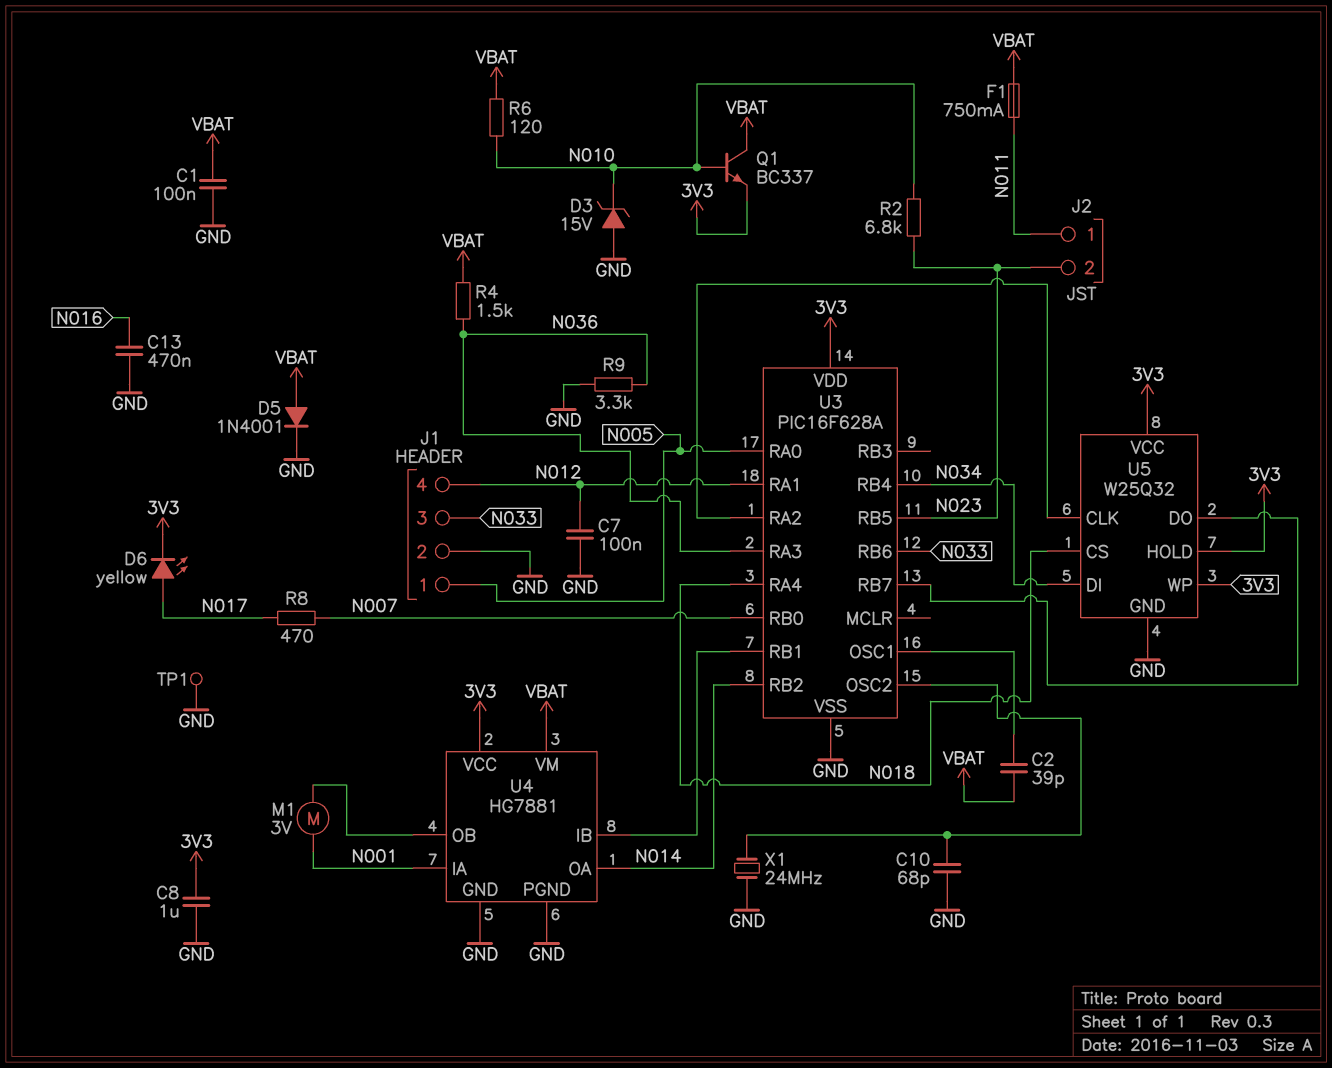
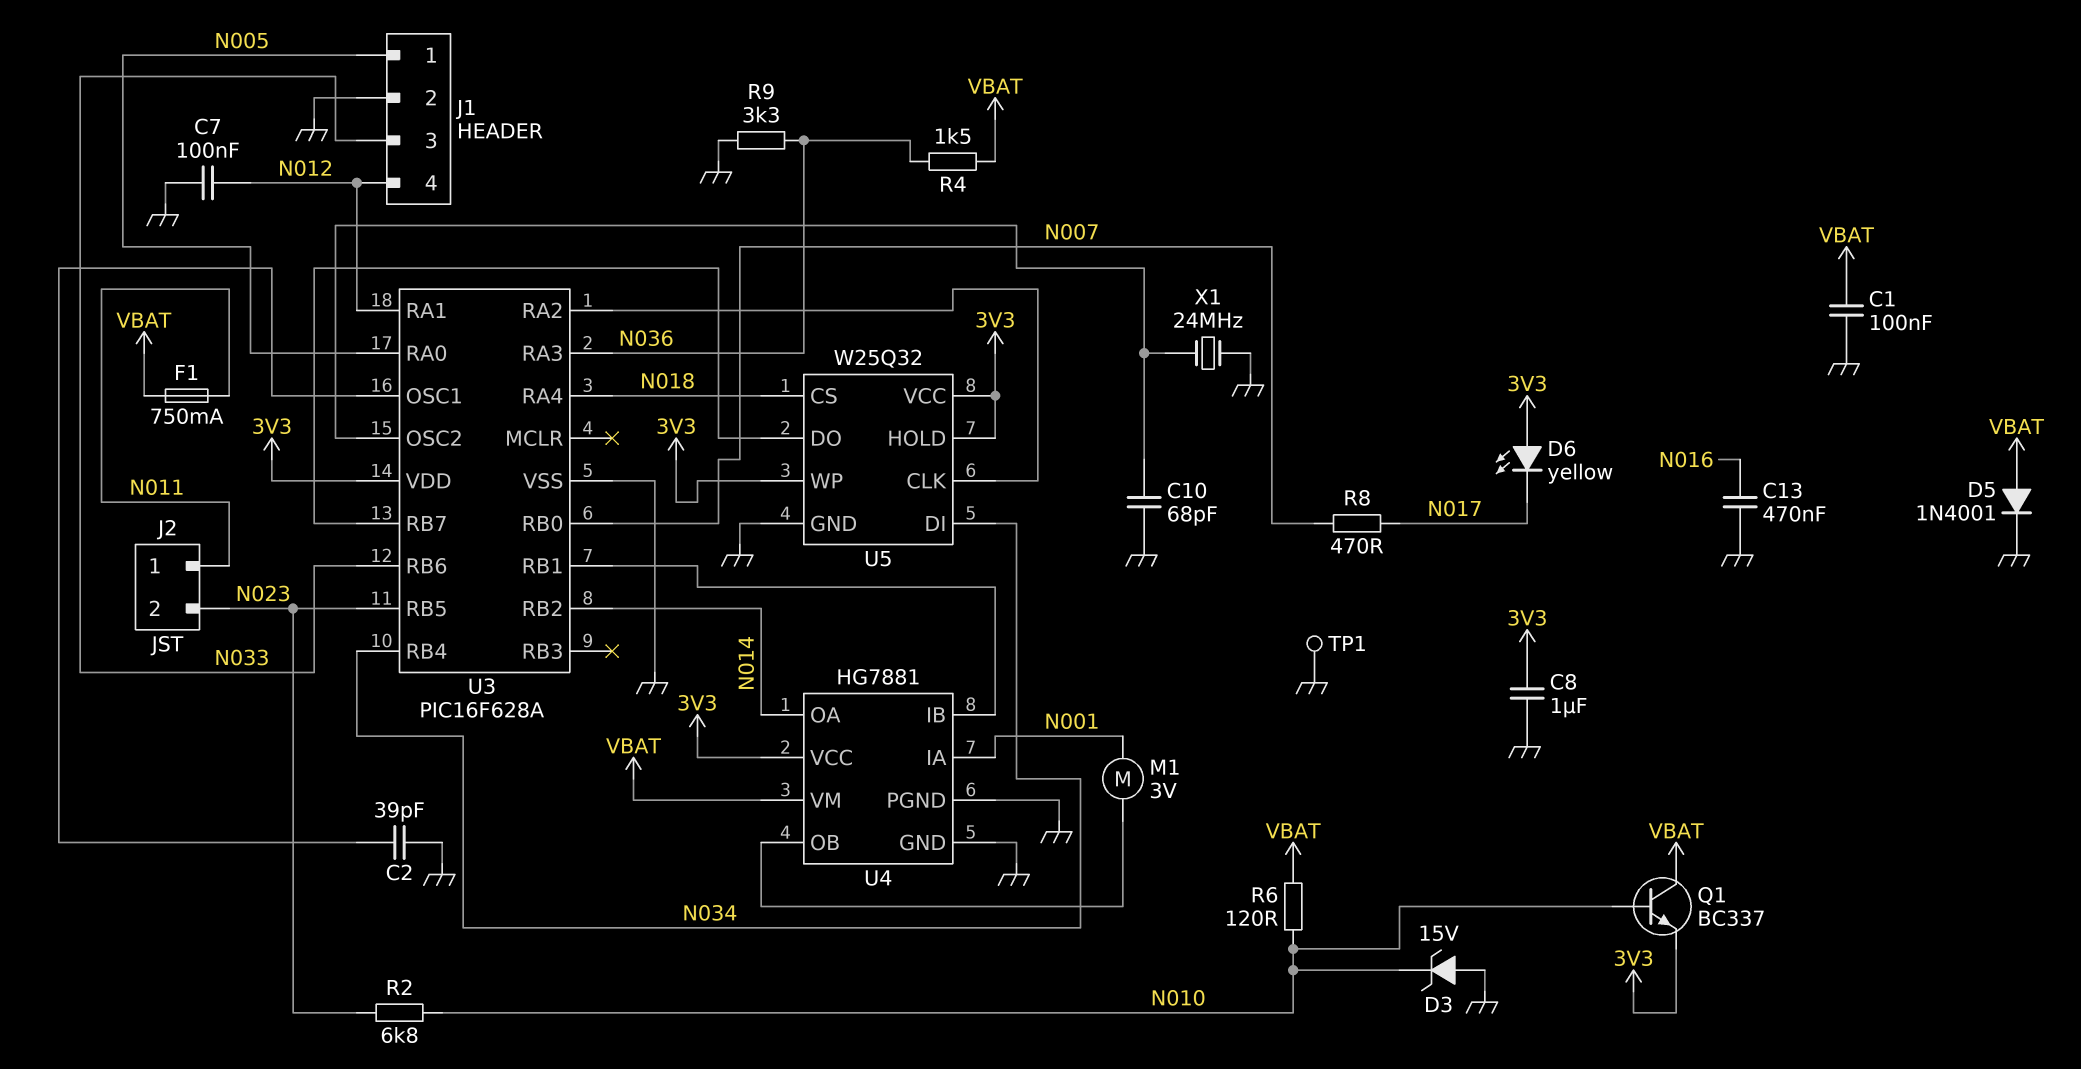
C2: 39pF (U3/OSC1, VBAT) -> 39pF (GND, U3/OSC1)
D6: LED yellow (A N017, K 3V3) -> LED yellow (A 3V3, K N017)

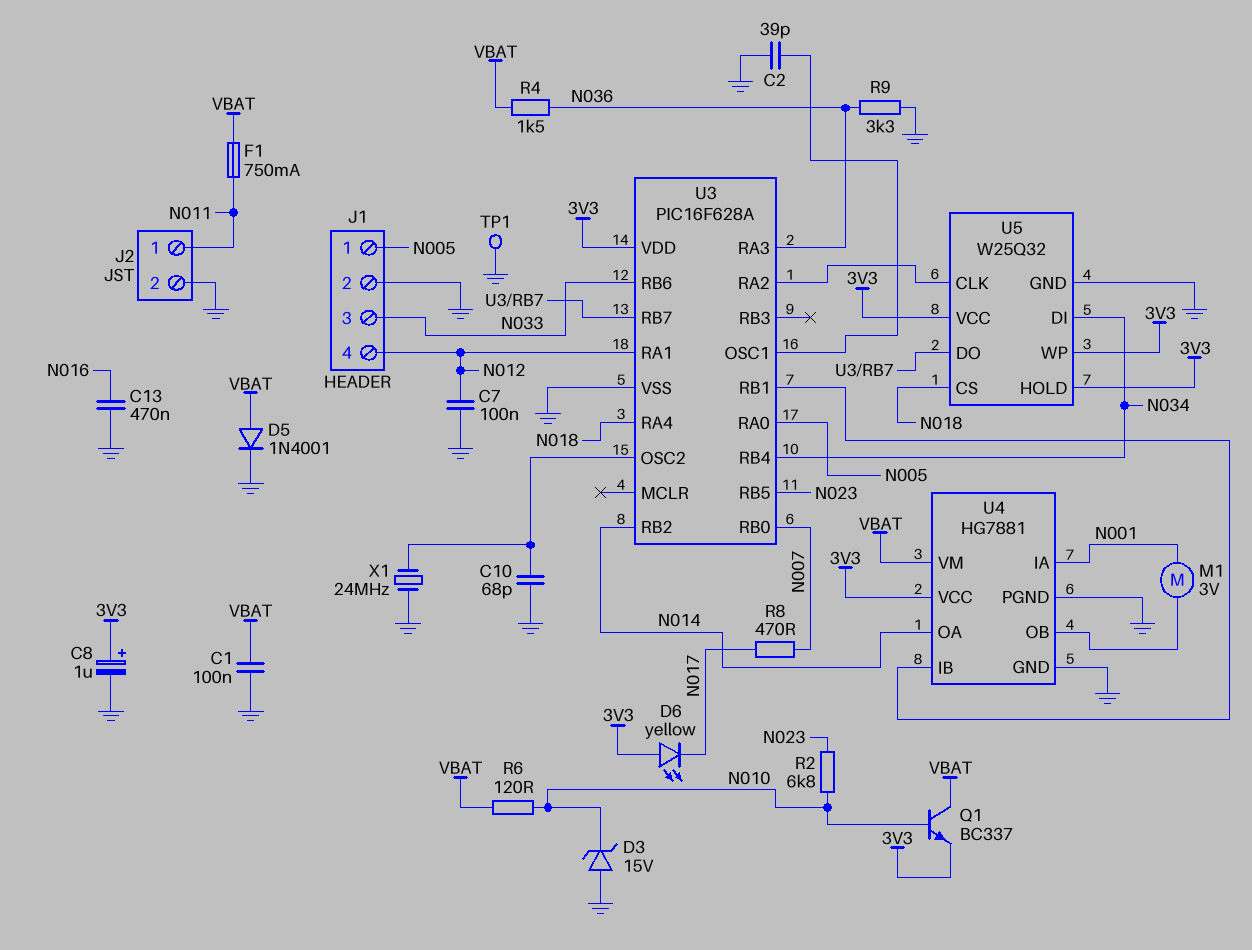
C8: 1uF (3V3, GND) -> 1uF (plus 3V3, minus GND)
J2 pin 2: N023 -> GND

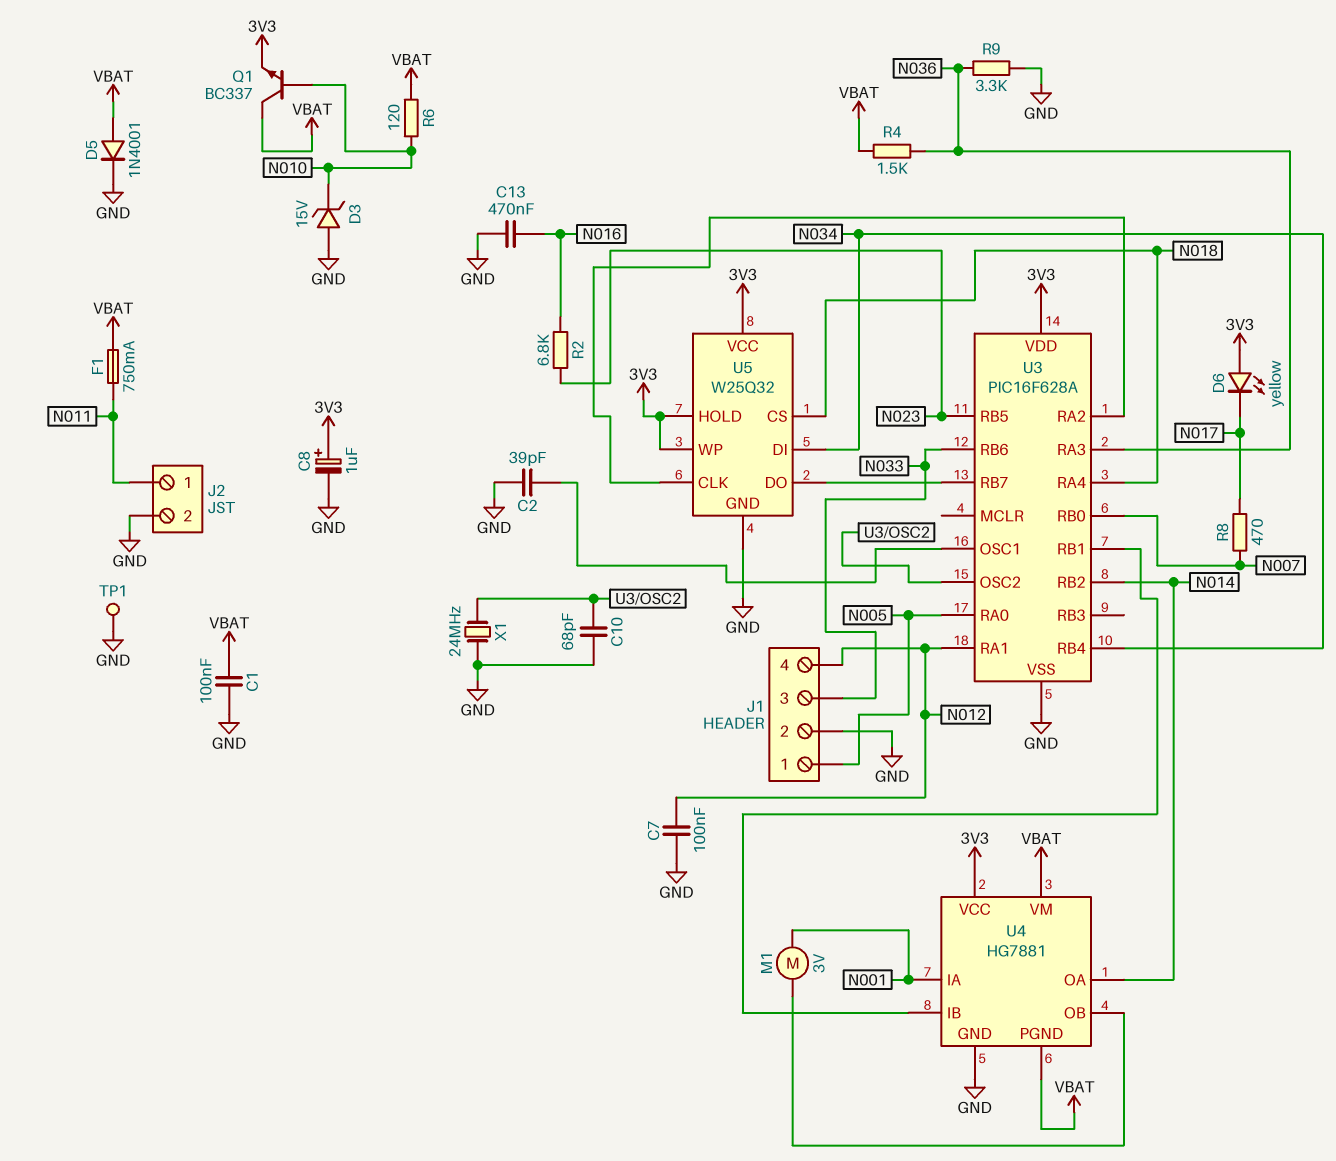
R2: 6.8k (N010, N023) -> 6.8k (N016, N023)
U4 pin PGND: GND -> VBAT

